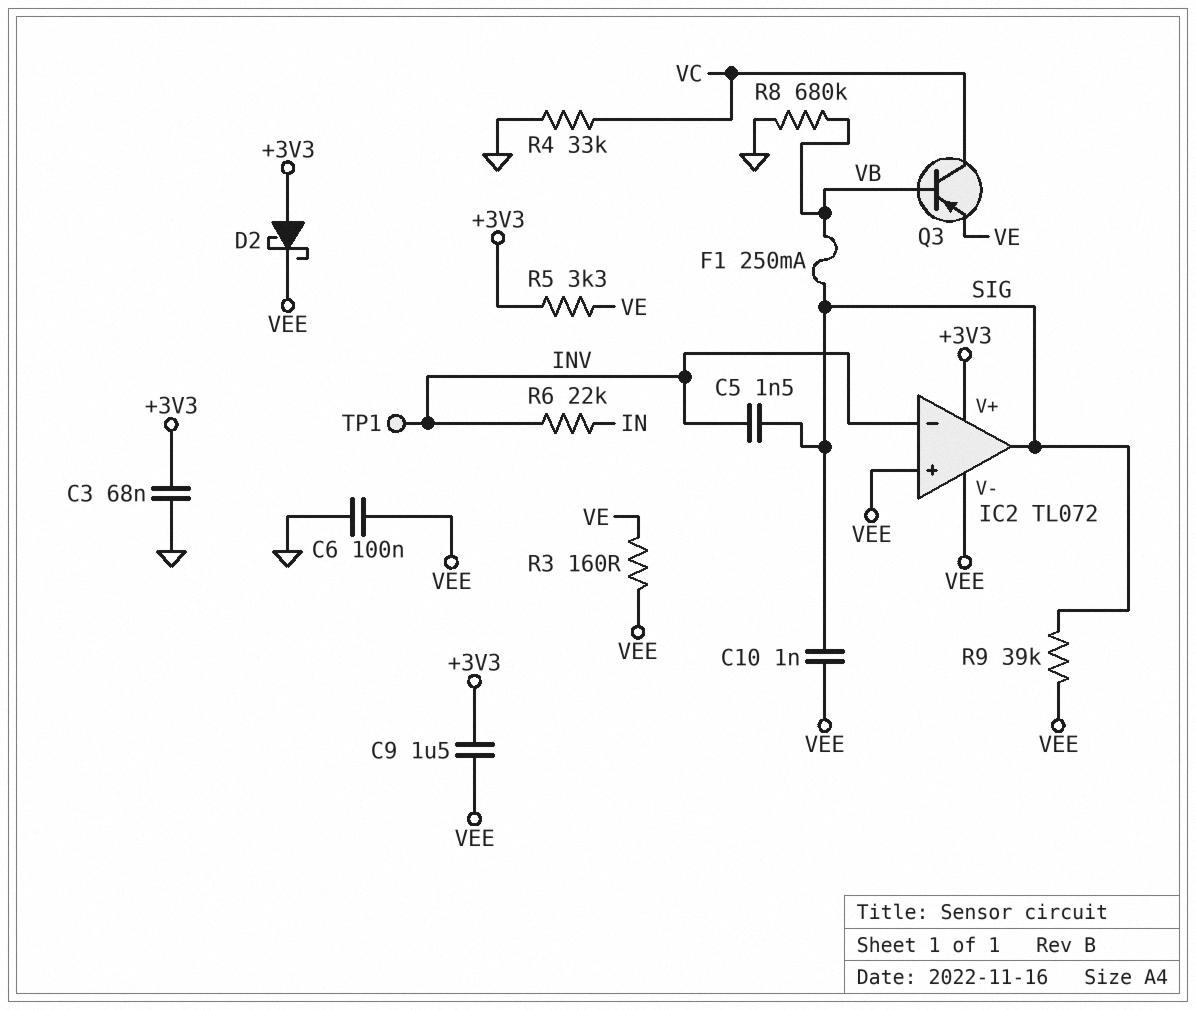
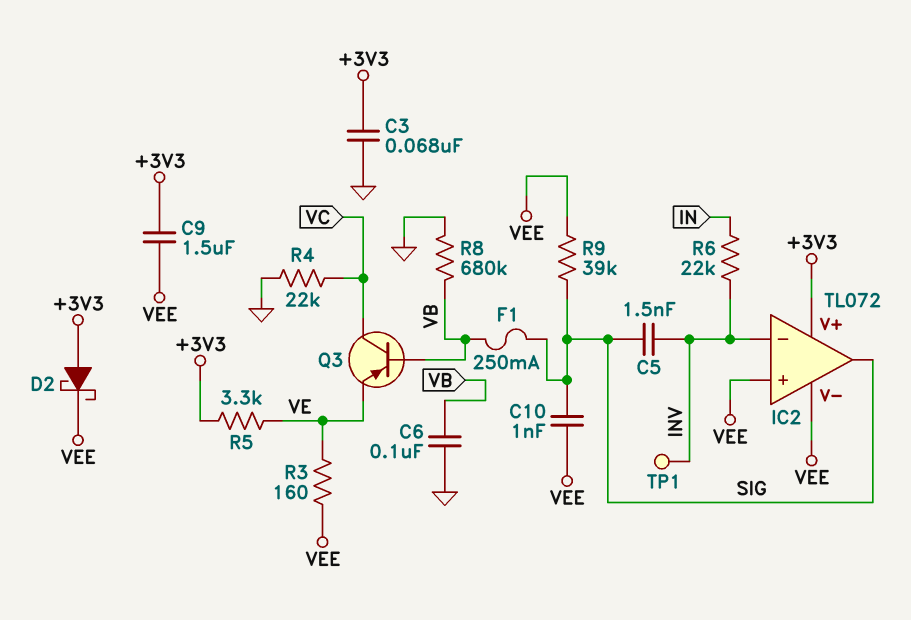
C6: 100nF (GND, VEE) -> 100nF (GND, VB)
R4: 33k (GND, VC) -> 22k (GND, VC)

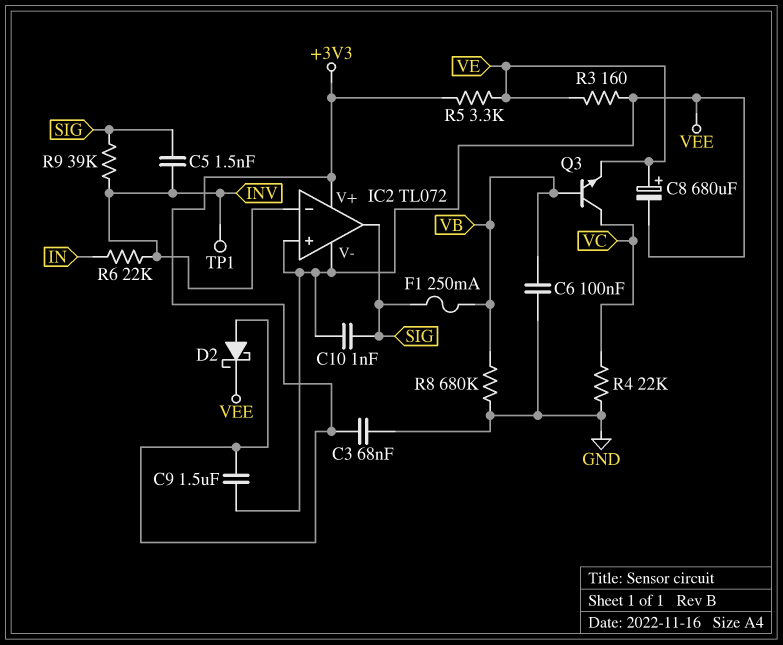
C8: none -> 680uF (plus VE, minus VEE)
Q3: PNP (B VB, C VC, E VE) -> NPN (B VB, C VC, E VE)
R9: 39k (SIG, VEE) -> 39k (INV, SIG)

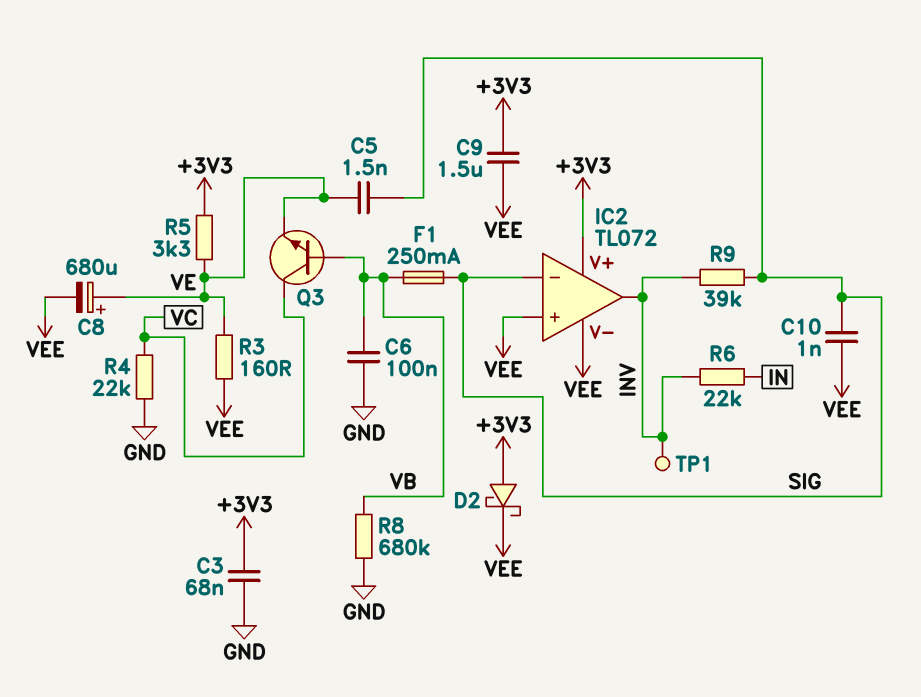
C5: 1.5nF (INV, SIG) -> 1.5nF (SIG, VE)
IC2 pin in-: INV -> SIG
IC2 pin out: SIG -> INV

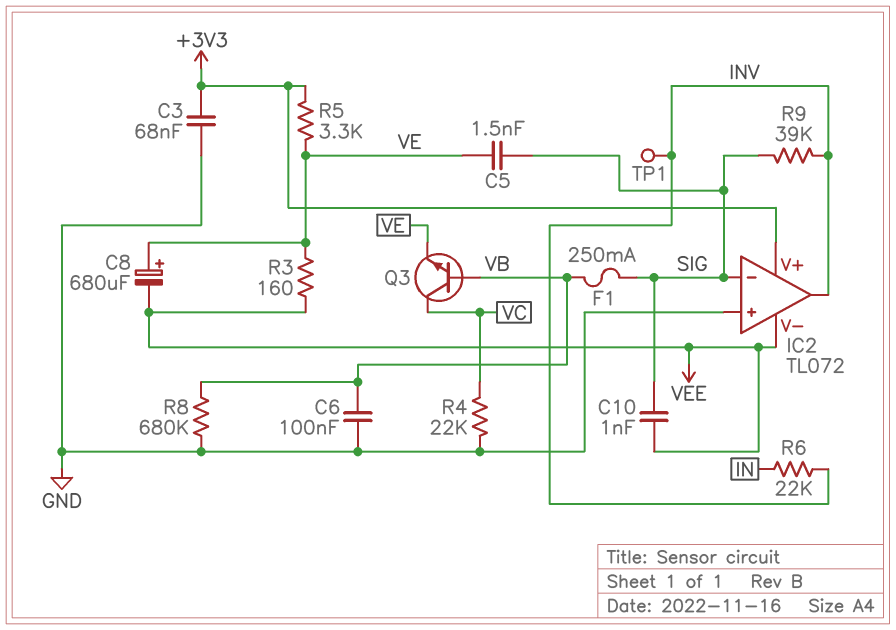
C9: 1.5uF (+3V3, VEE) -> none
D2: schottky (A +3V3, K VEE) -> none
IC2 pin in+: VEE -> GND

